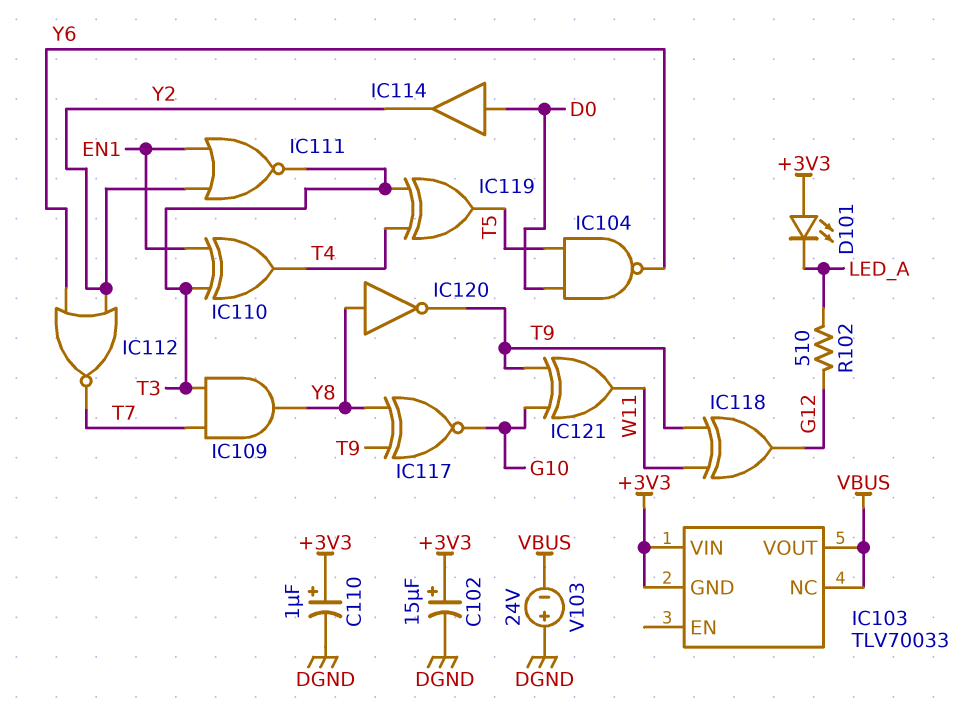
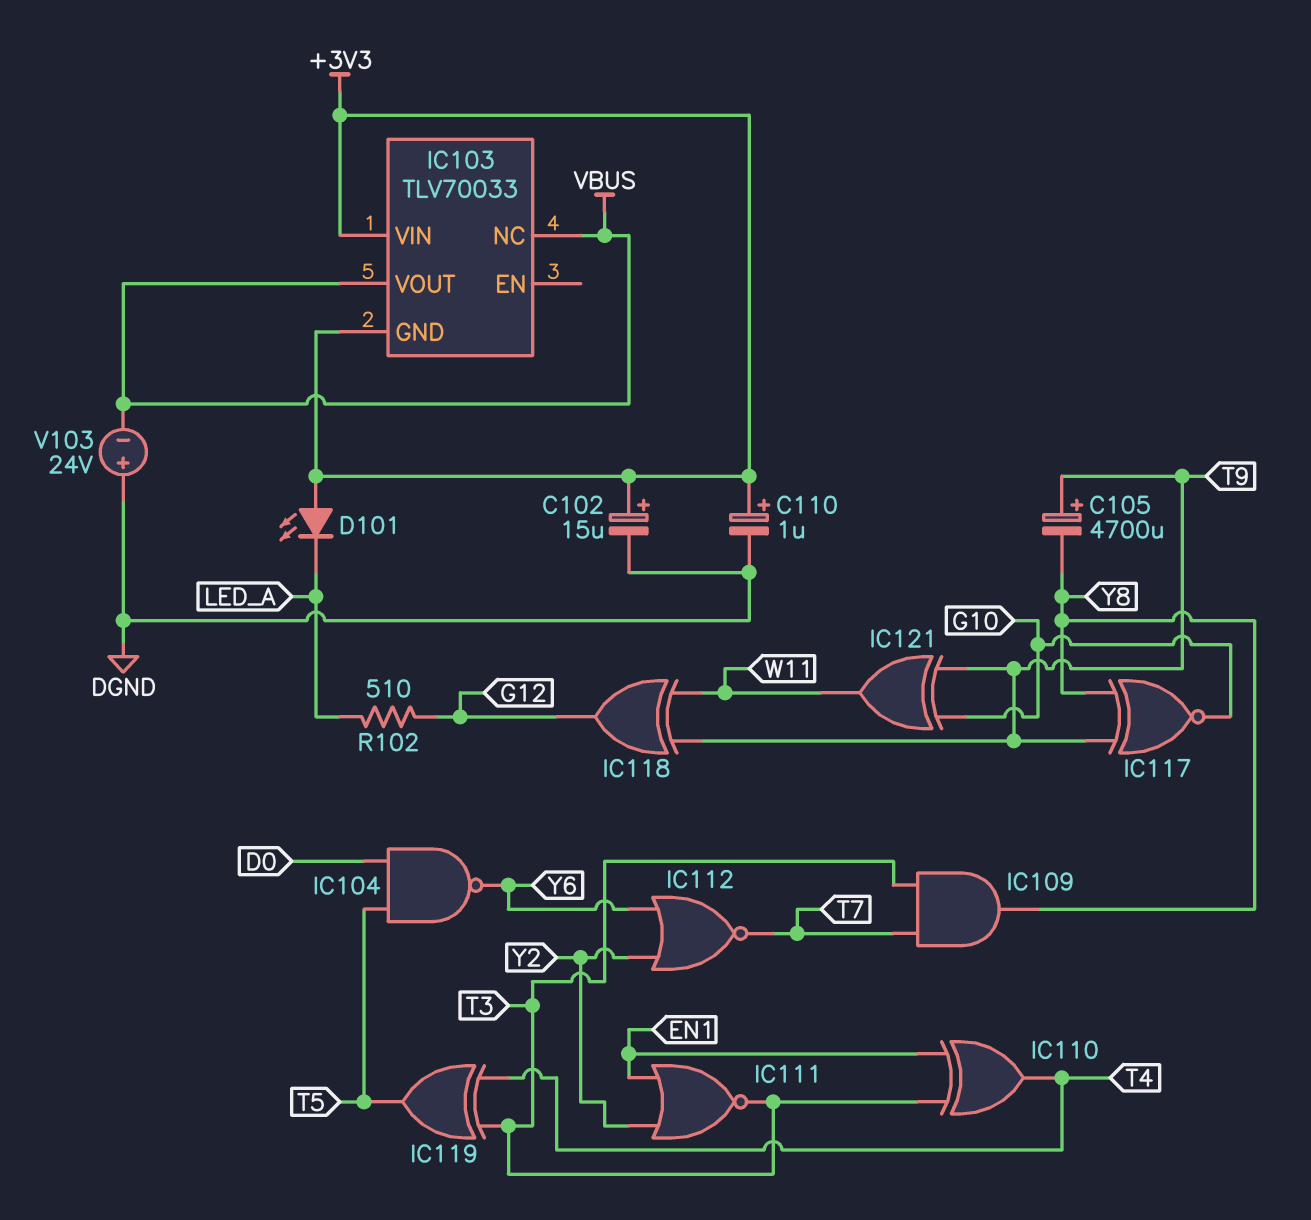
C105: none -> 4700uF (plus T9, minus Y8)
IC114: buffer (in D0, out Y2) -> none
IC120: NOT (in Y8, out T9) -> none

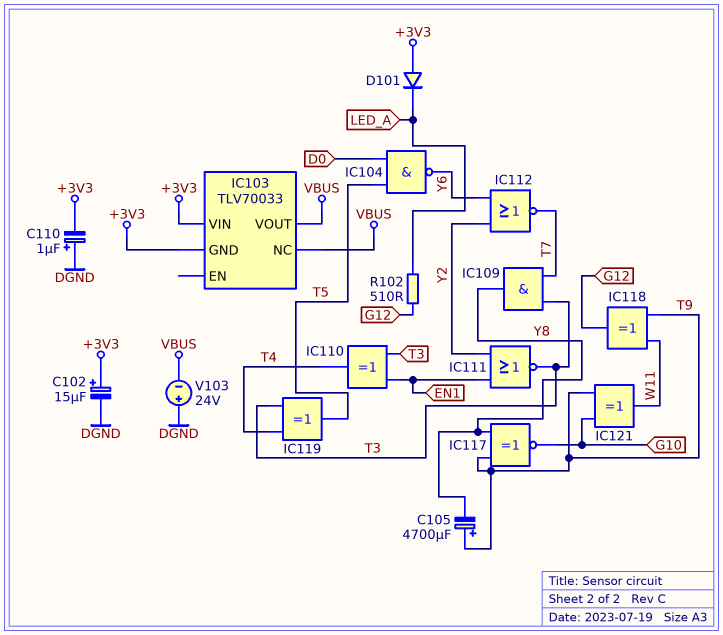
C110: 1uF (plus +3V3, minus DGND) -> 1uF (plus DGND, minus +3V3)
D101: LED (A +3V3, K LED_A) -> diode (A +3V3, K LED_A)

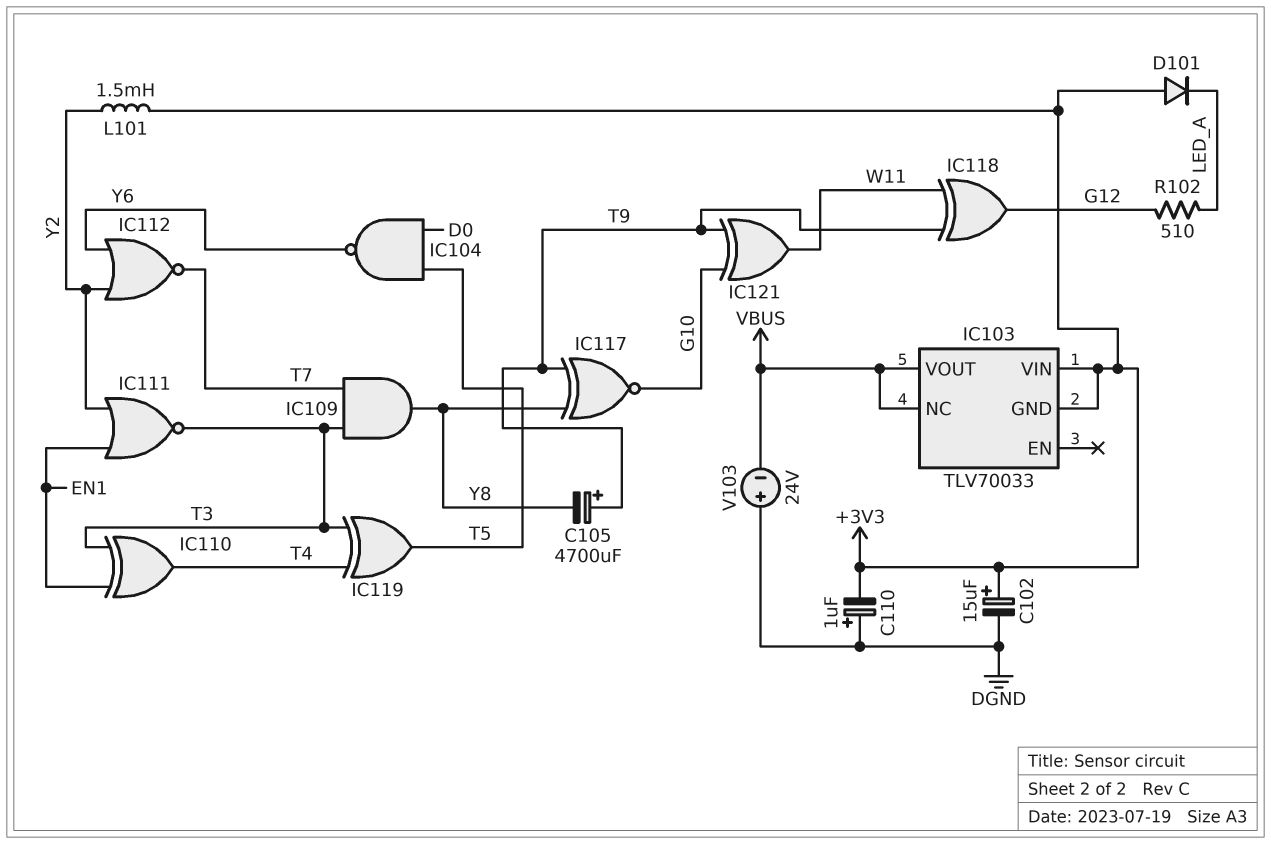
L101: none -> 1.5mH (+3V3, Y2)

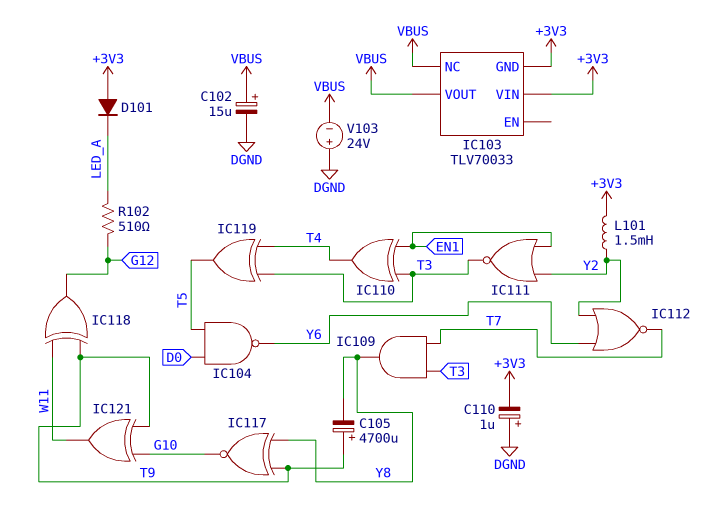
C102: 15uF (plus +3V3, minus DGND) -> 15uF (plus VBUS, minus DGND)

